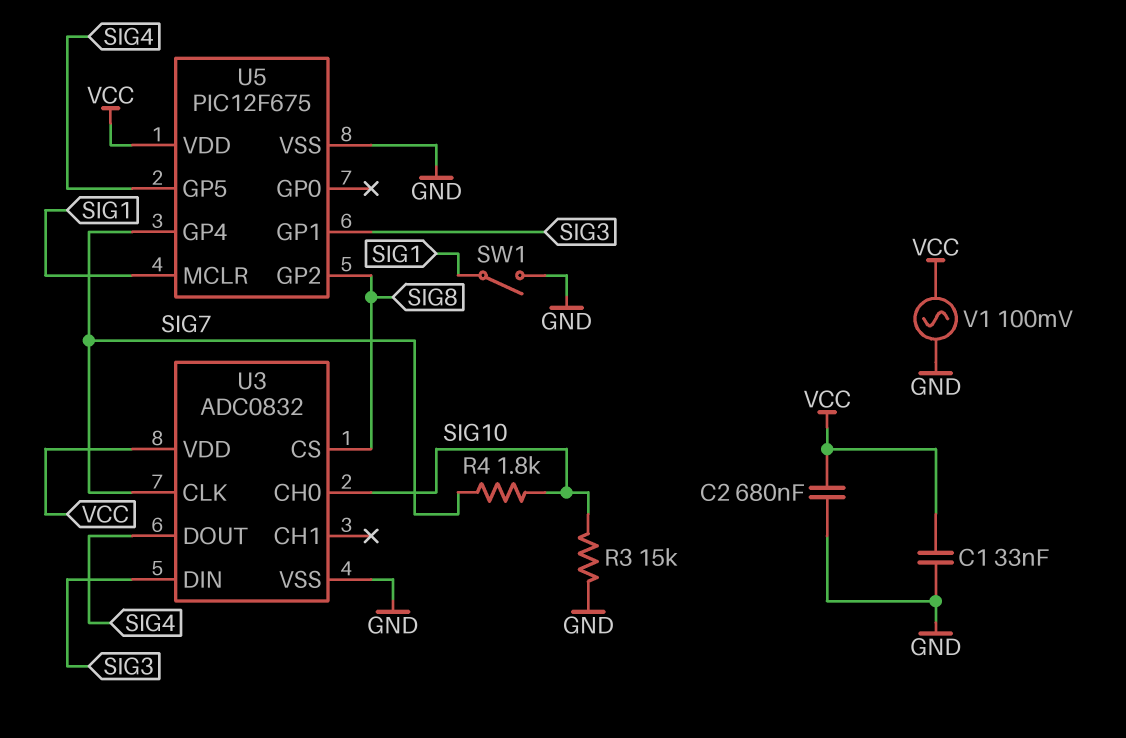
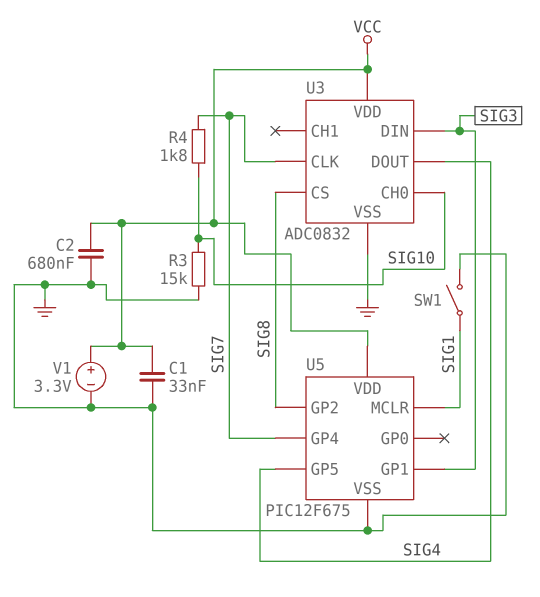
V1: AC 100mV (GND, VCC) -> 3.3V (plus VCC, minus GND)

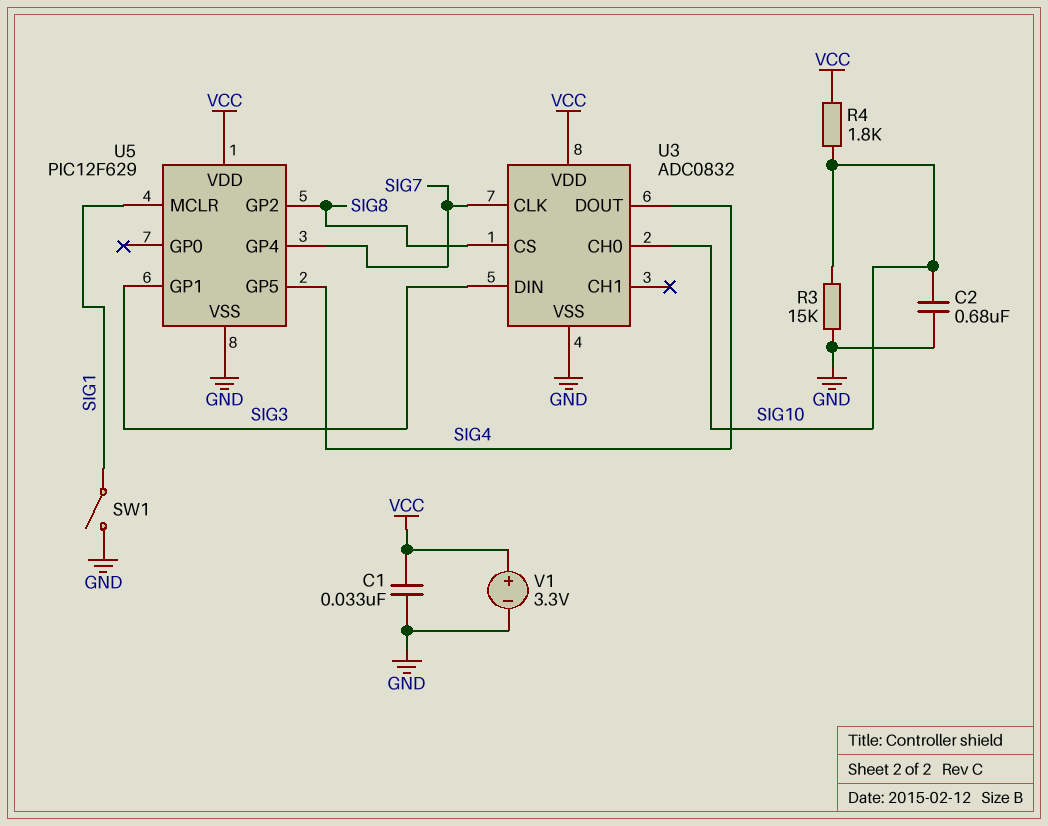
C2: 680nF (GND, VCC) -> 680nF (GND, SIG10)
R4: 1.8k (SIG7, SIG10) -> 1.8k (SIG10, VCC)
U5: PIC12F675 -> PIC12F629

